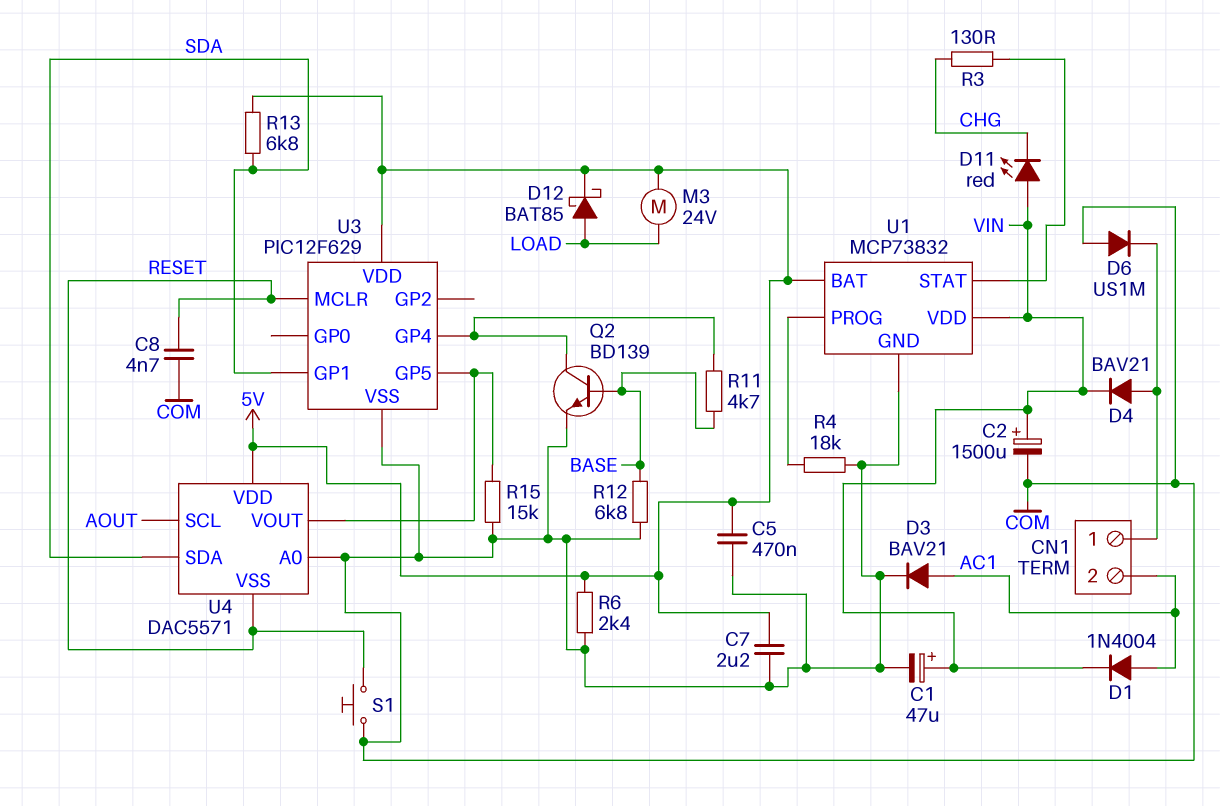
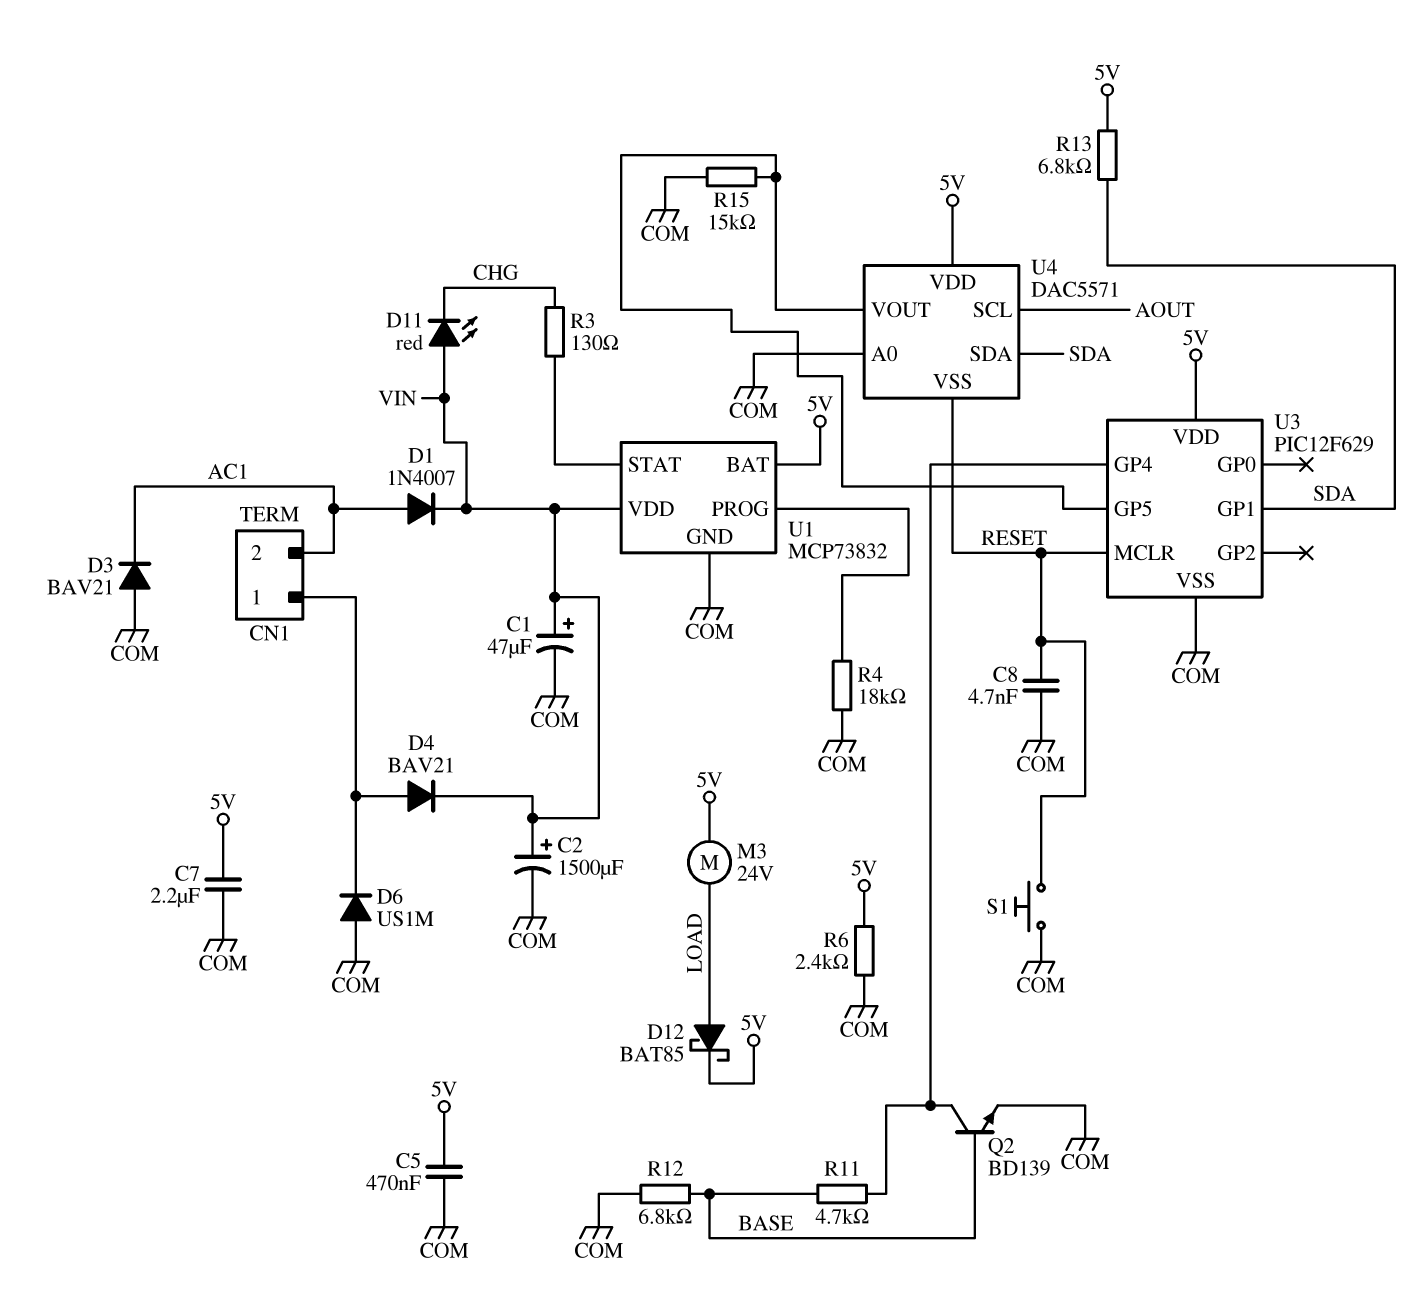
D1: diode 1N4004 (A AC1, K VIN) -> diode 1N4007 (A AC1, K VIN)
D3: diode BAV21 (A AC1, K COM) -> diode BAV21 (A COM, K AC1)

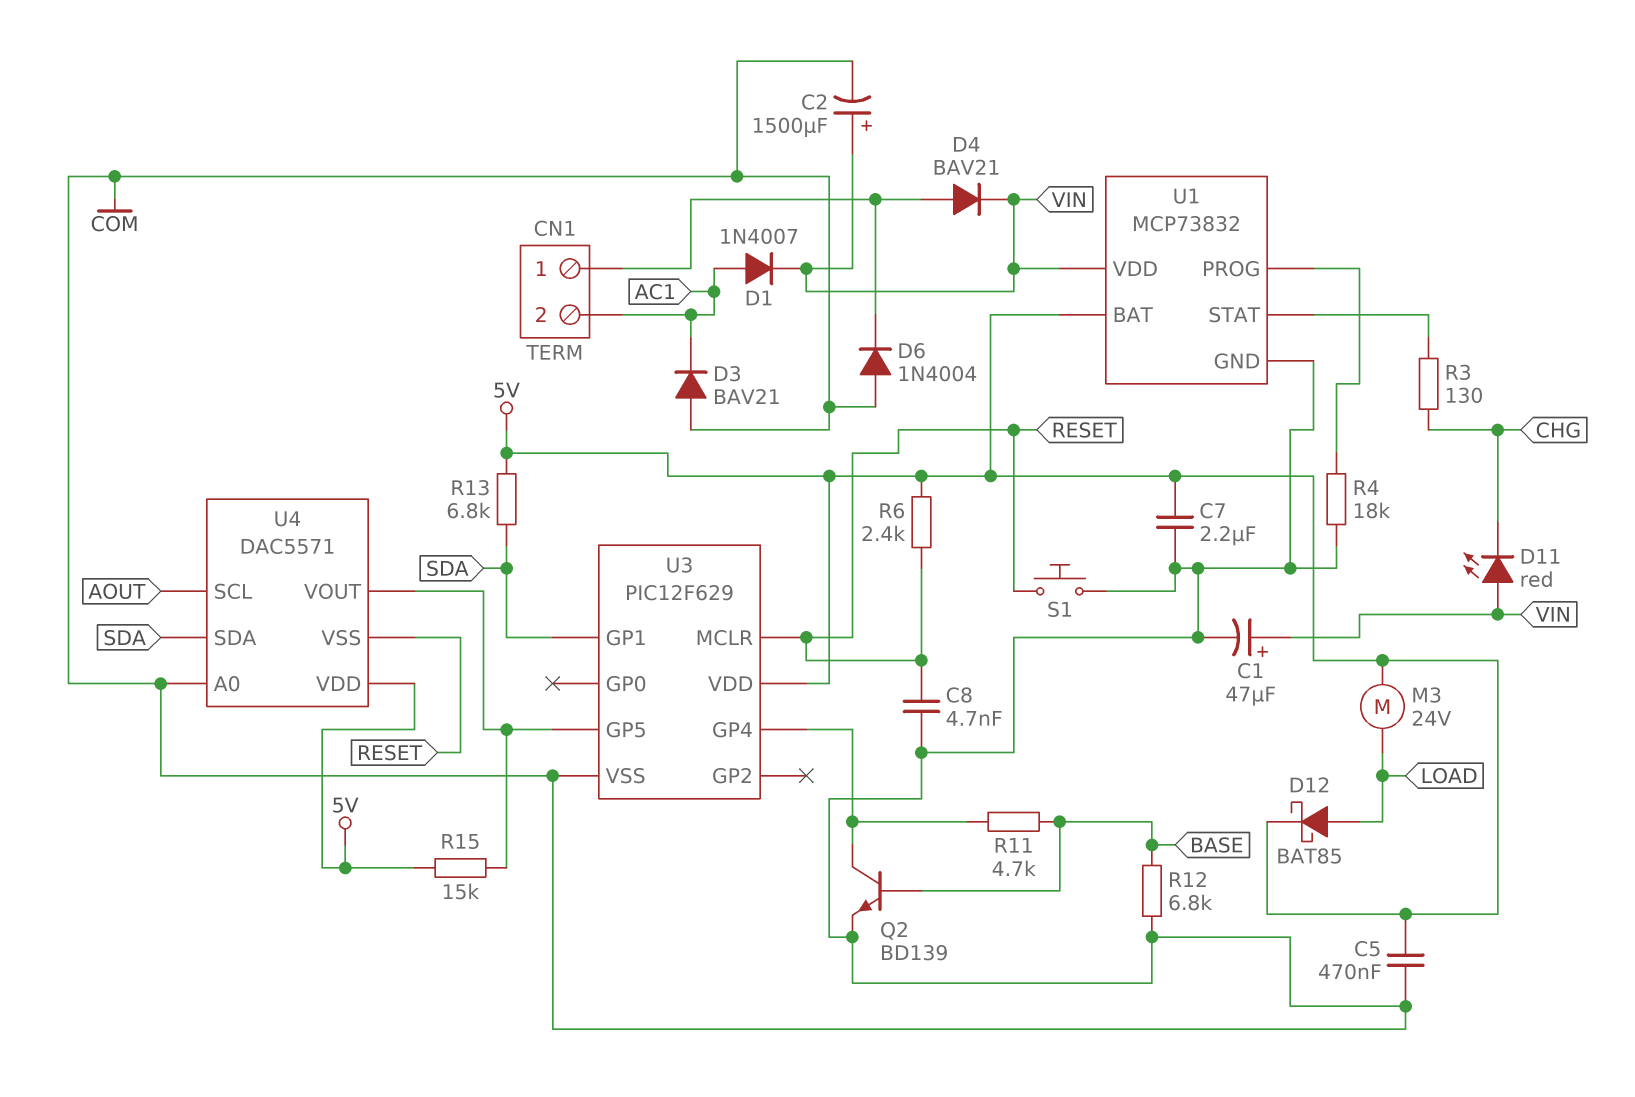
D6: diode US1M (A COM, K CN1/1) -> diode 1N4004 (A COM, K CN1/1)
R6: 2.4k (5V, COM) -> 2.4k (5V, RESET)
R15: 15k (COM, U3/GP5) -> 15k (5V, U3/GP5)

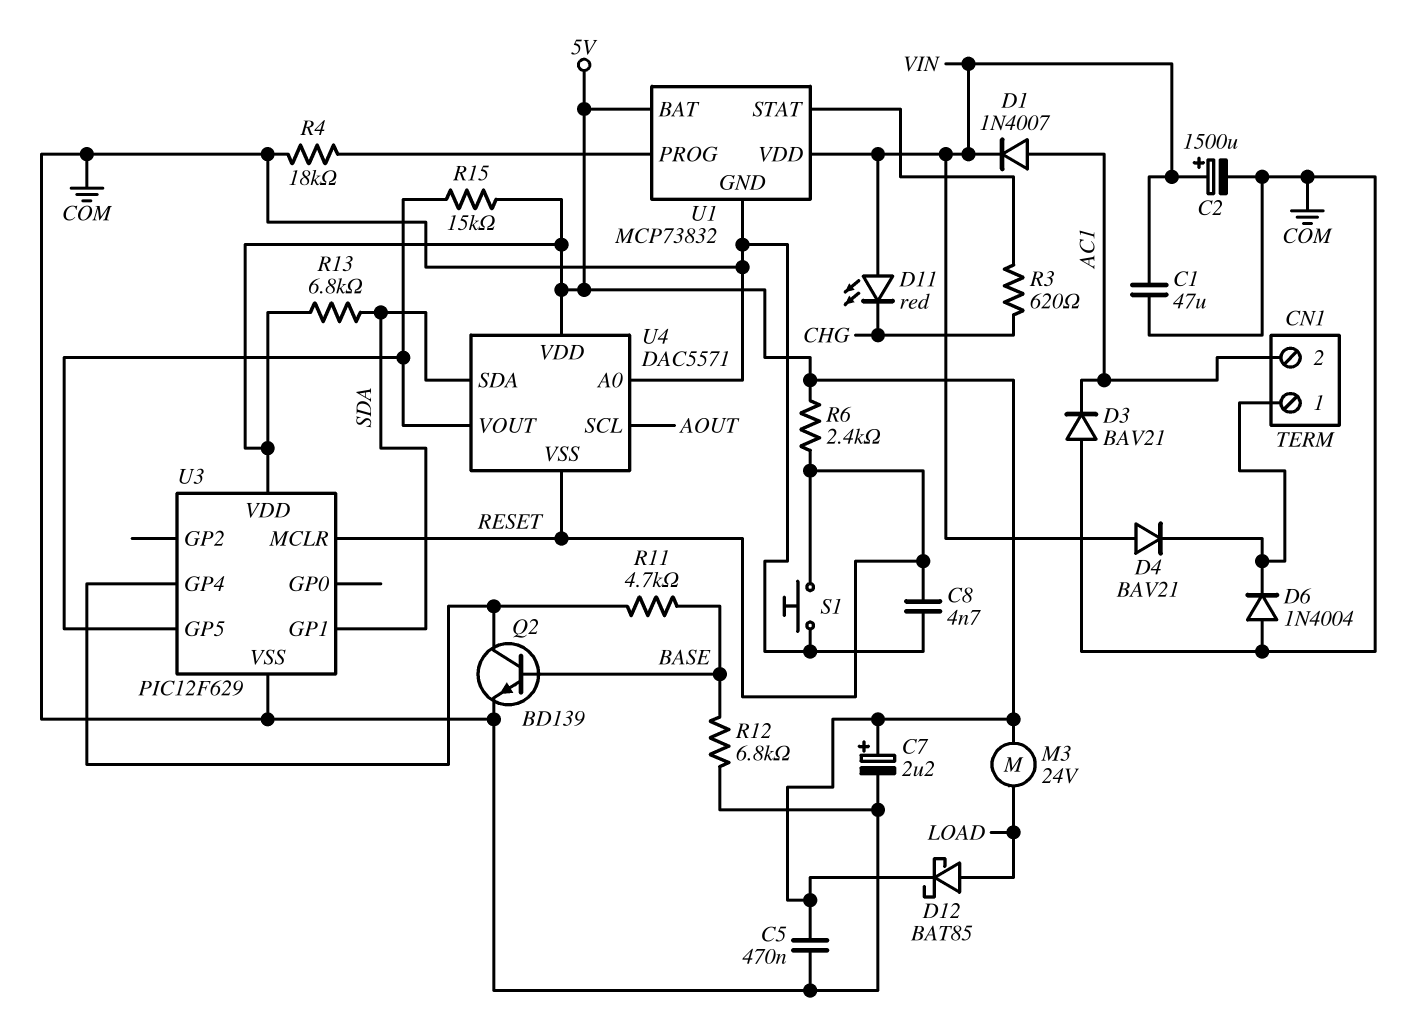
C1: 47uF (plus VIN, minus COM) -> 47uF (COM, VIN)
C7: 2.2uF (5V, COM) -> 2.2uF (plus 5V, minus COM)
D4: diode BAV21 (A CN1/1, K VIN) -> diode BAV21 (A VIN, K CN1/1)
R3: 130 (CHG, U1/STAT) -> 620 (CHG, U1/STAT)

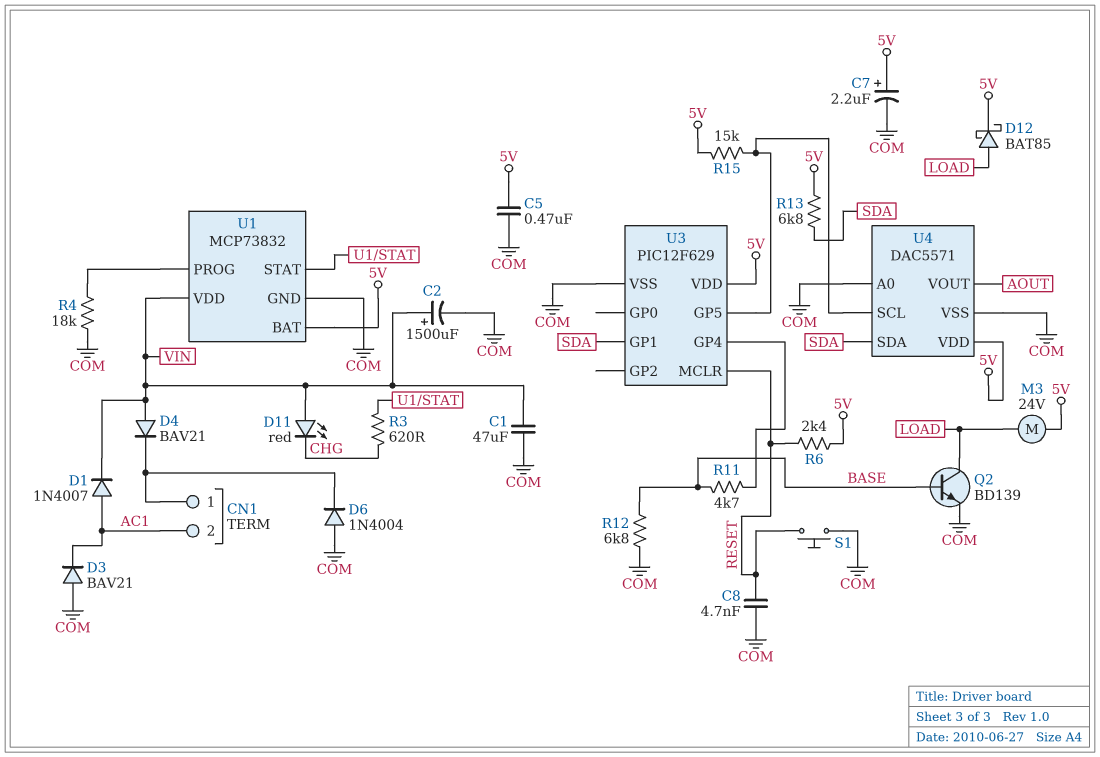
Q2: NPN BD139 (B BASE, C U3/GP4, E COM) -> NPN BD139 (B BASE, C LOAD, E COM)
U4 pin SCL: AOUT -> U3/GP5
U4 pin VOUT: U3/GP5 -> AOUT
U4 pin VSS: RESET -> COM

